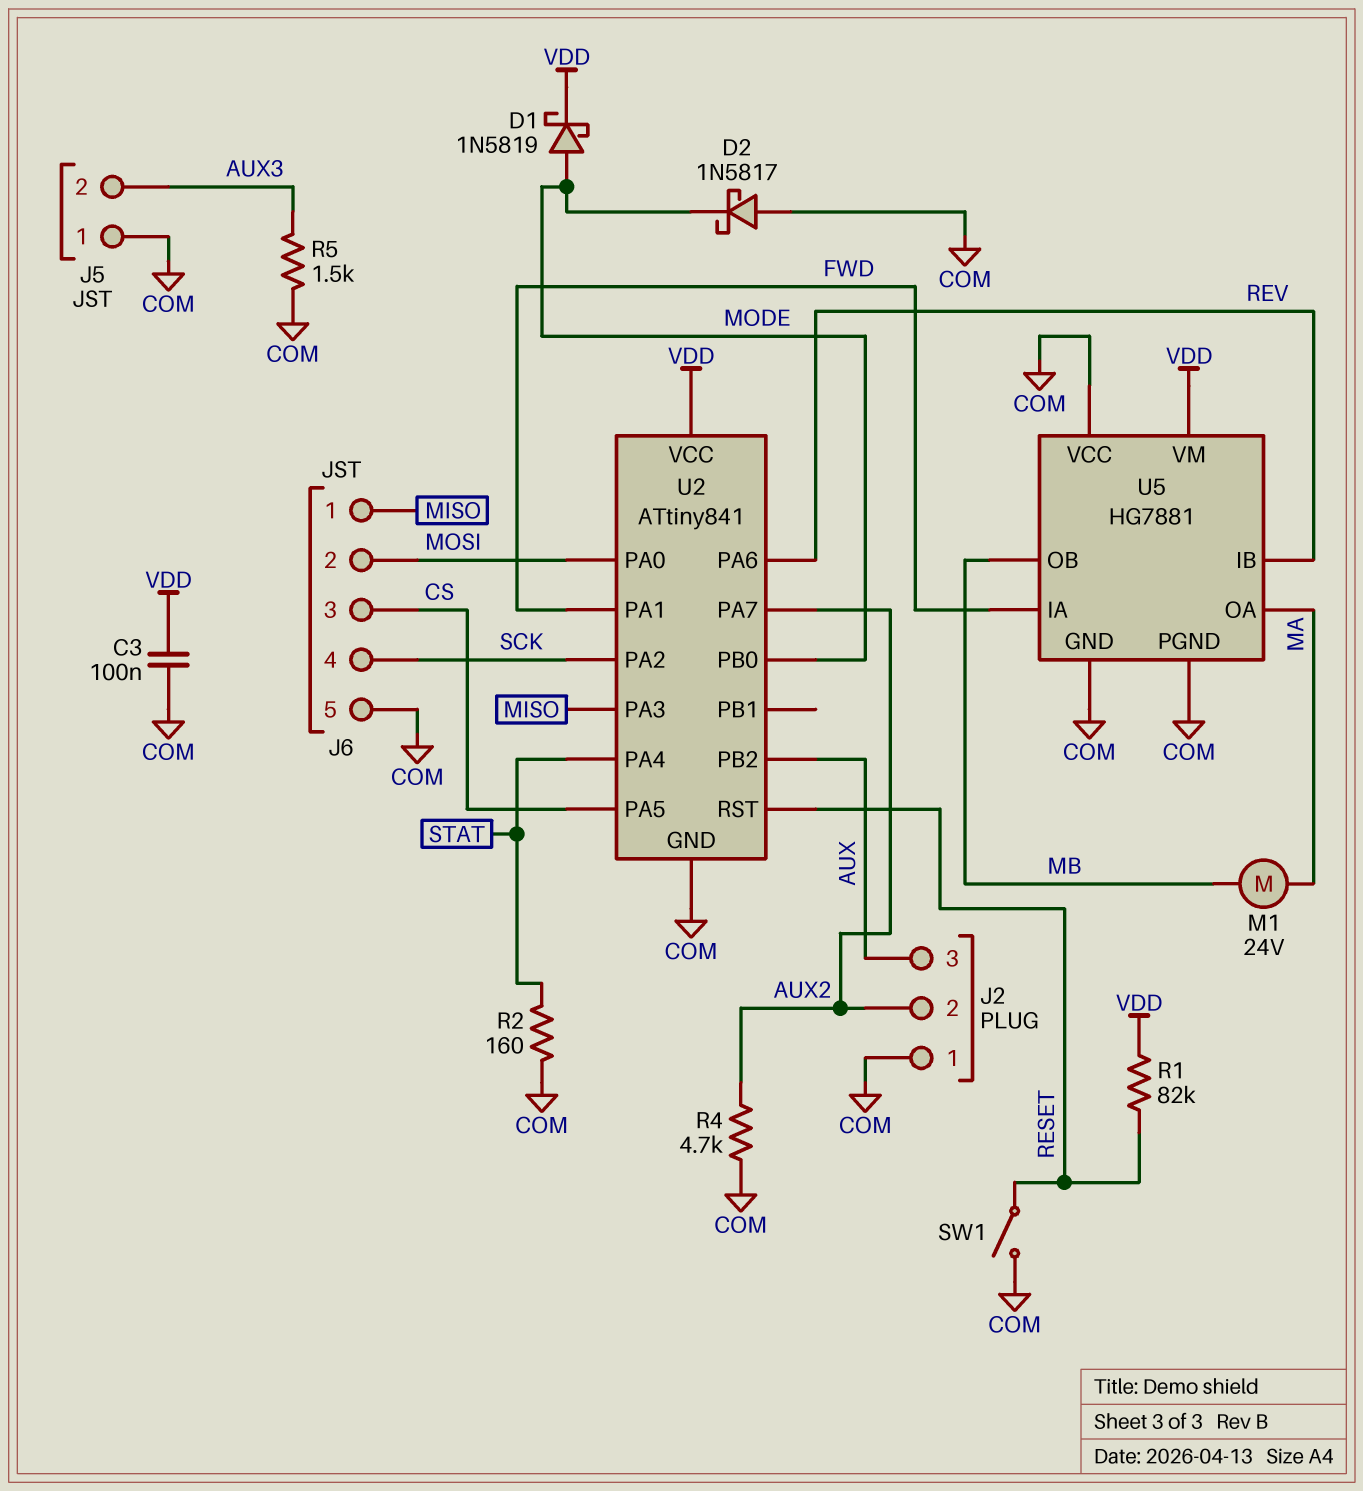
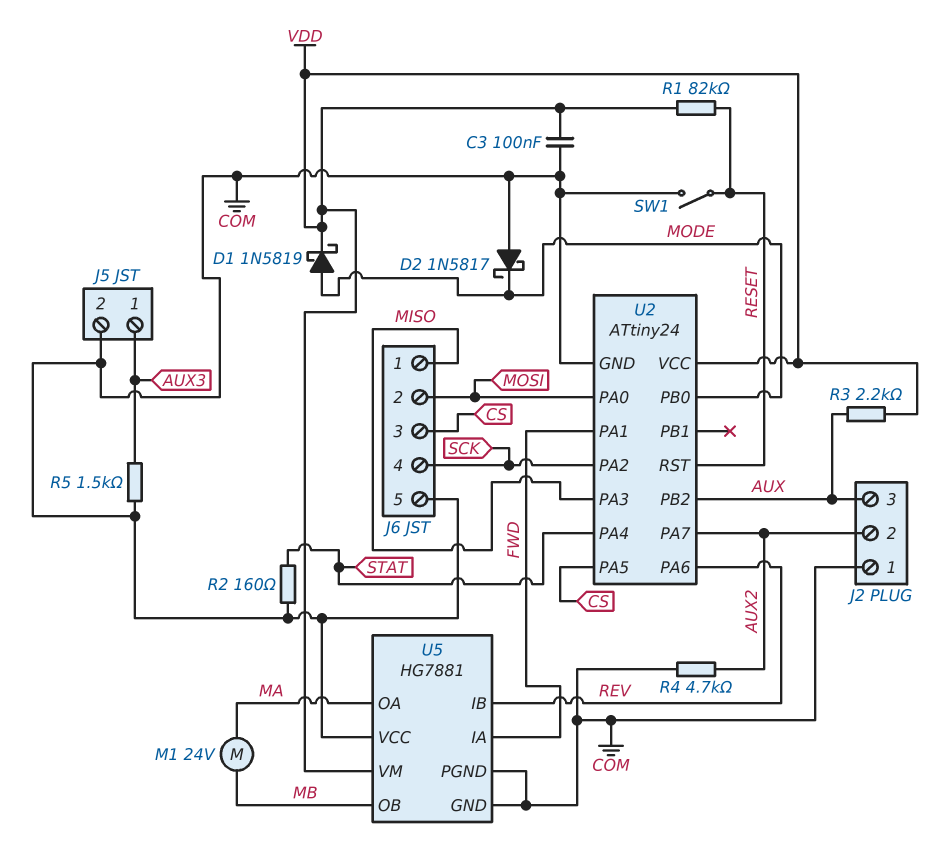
J5 pin 1: COM -> AUX3
J5 pin 2: AUX3 -> COM
R3: none -> 2.2k (AUX, VDD)
U2: ATtiny841 -> ATtiny24

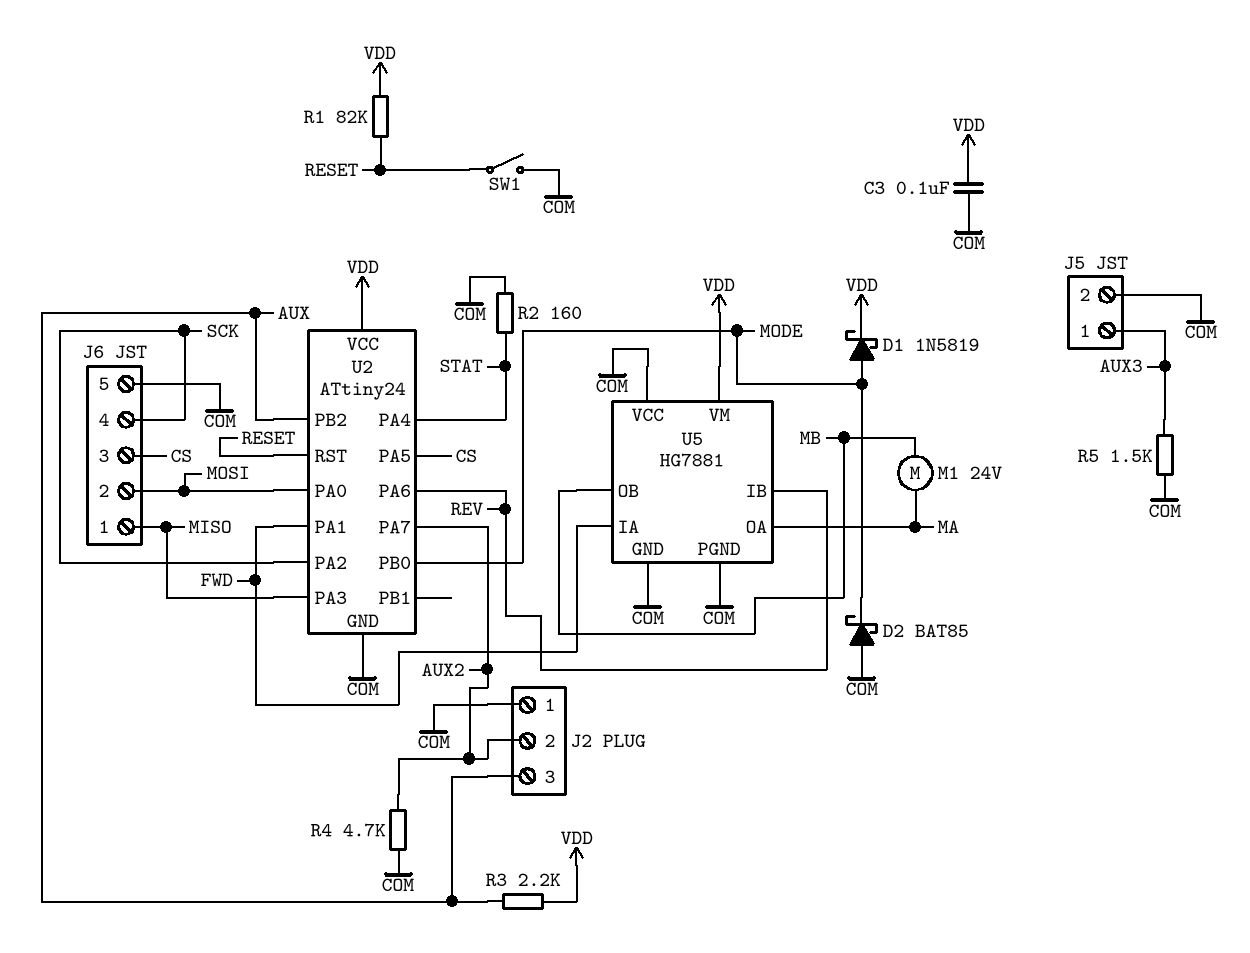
D2: schottky 1N5817 (A COM, K MODE) -> schottky BAT85 (A COM, K MODE)

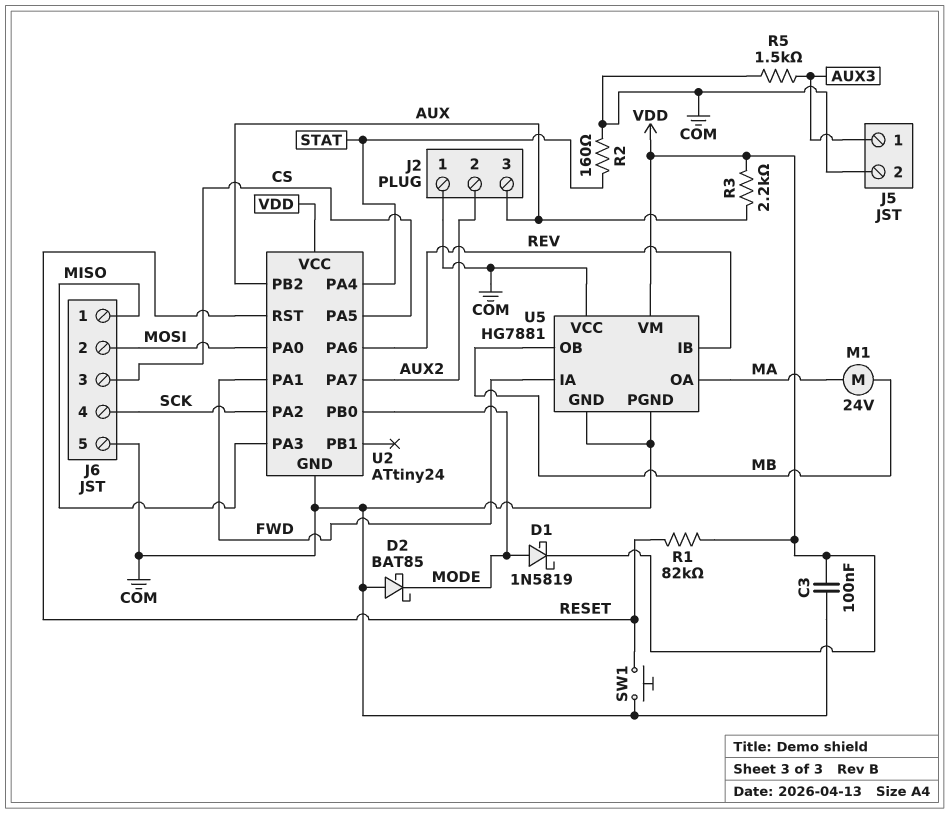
R4: 4.7k (AUX2, COM) -> none
SW1: switch (COM, RESET) -> button (COM, RESET)

